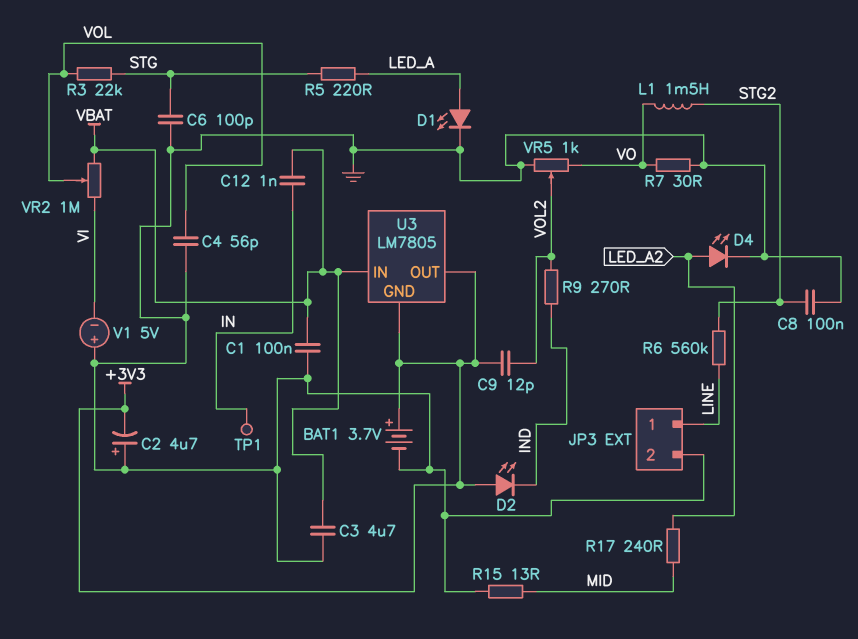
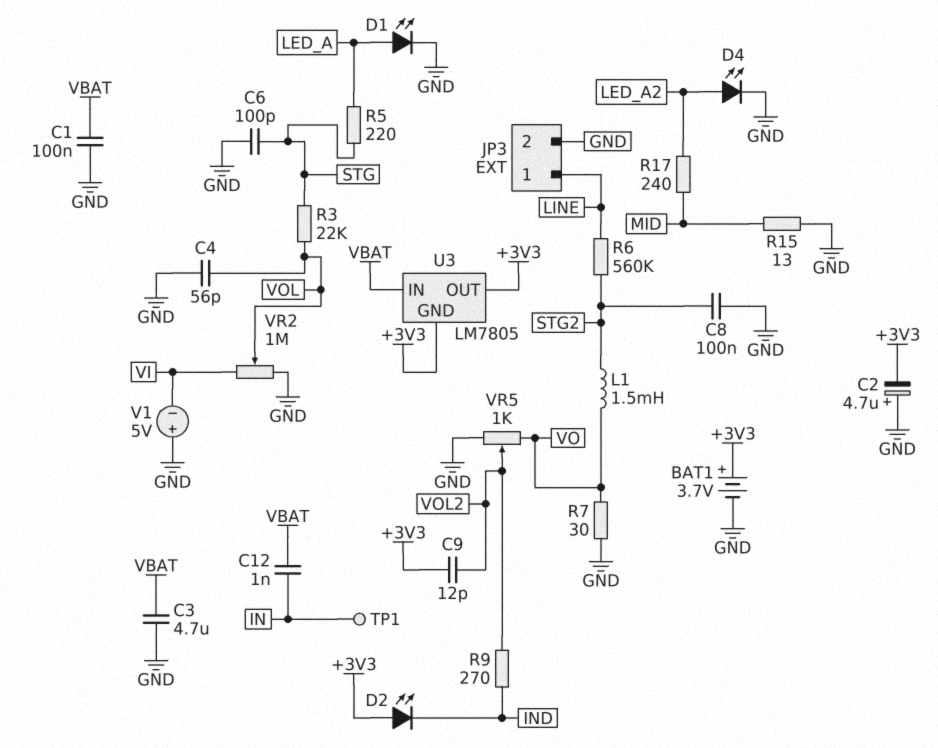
VR2: 1M (VBAT, VI, wiper VOL) -> 1M (GND, VI, wiper VOL)

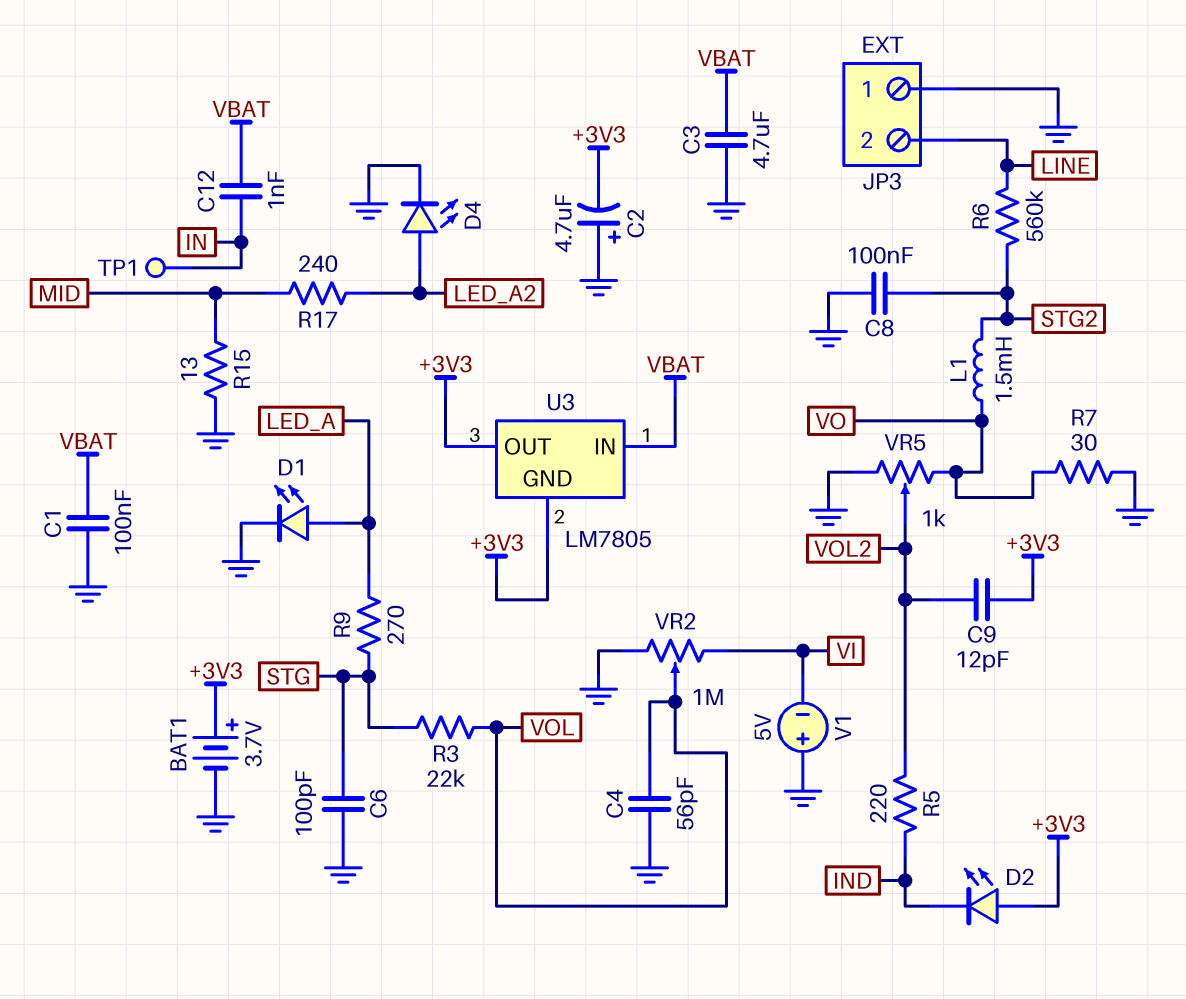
JP3 pin 1: LINE -> GND
JP3 pin 2: GND -> LINE
R5: 220 (LED_A, STG) -> 220 (IND, VOL2)
R9: 270 (IND, VOL2) -> 270 (LED_A, STG)

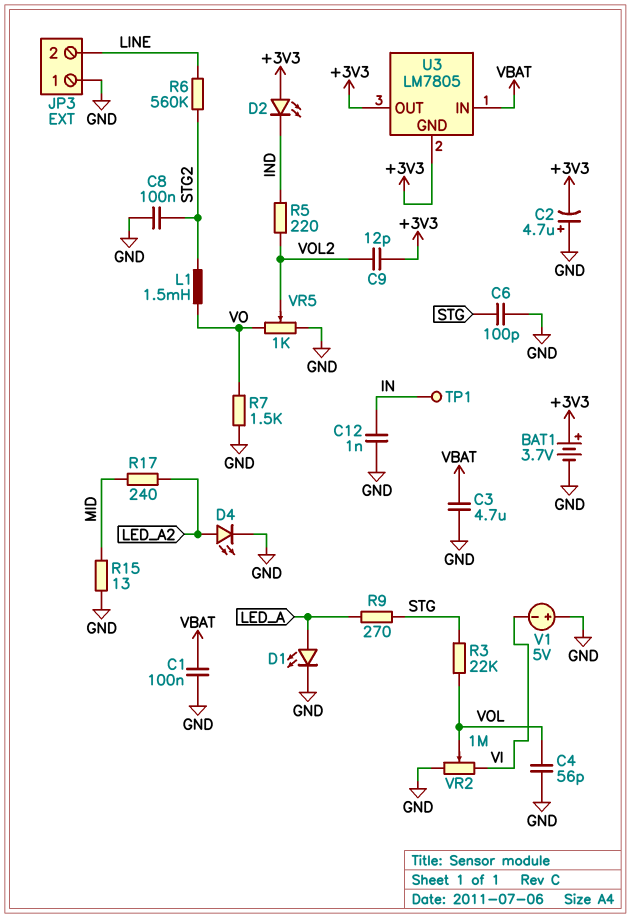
C12: 1nF (IN, VBAT) -> 1nF (GND, IN)
R7: 30 (GND, VO) -> 1.5k (GND, VO)

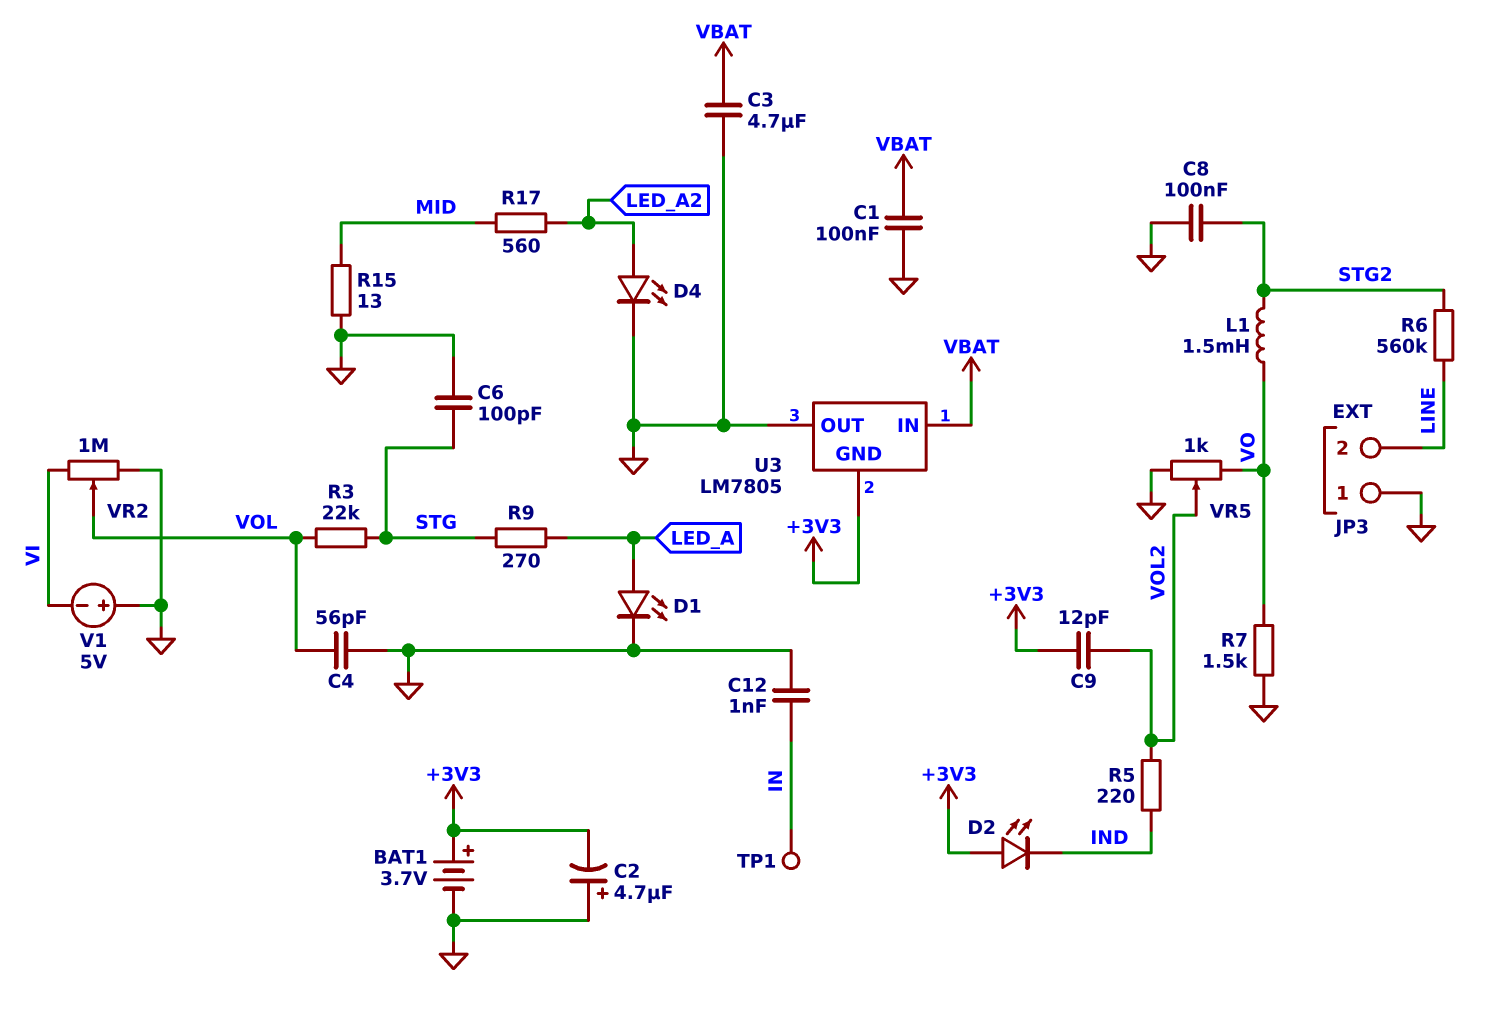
R17: 240 (LED_A2, MID) -> 560 (LED_A2, MID)
U3 pin OUT: +3V3 -> GND

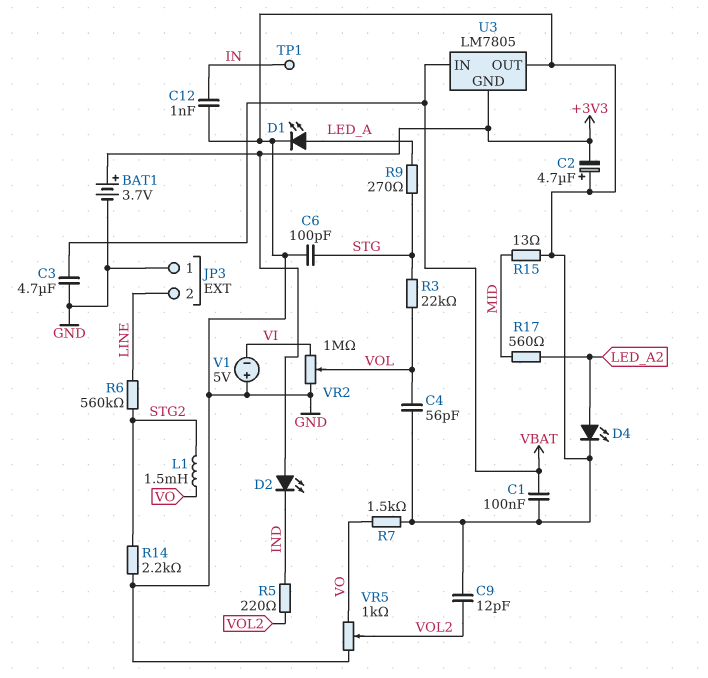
C8: 100nF (GND, STG2) -> none
C9: 12pF (+3V3, VOL2) -> 12pF (GND, VOL2)
R14: none -> 2.2k (GND, STG2)

